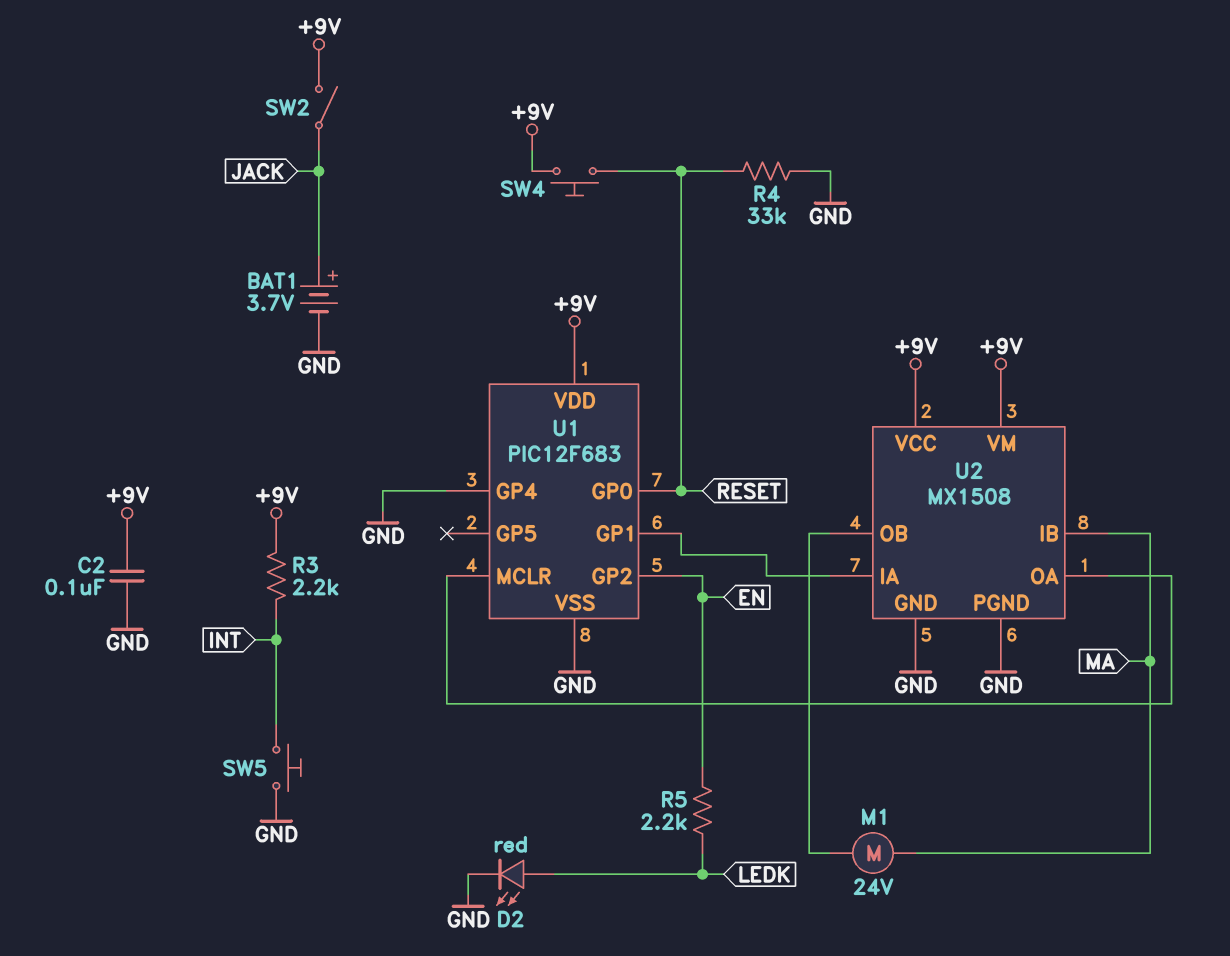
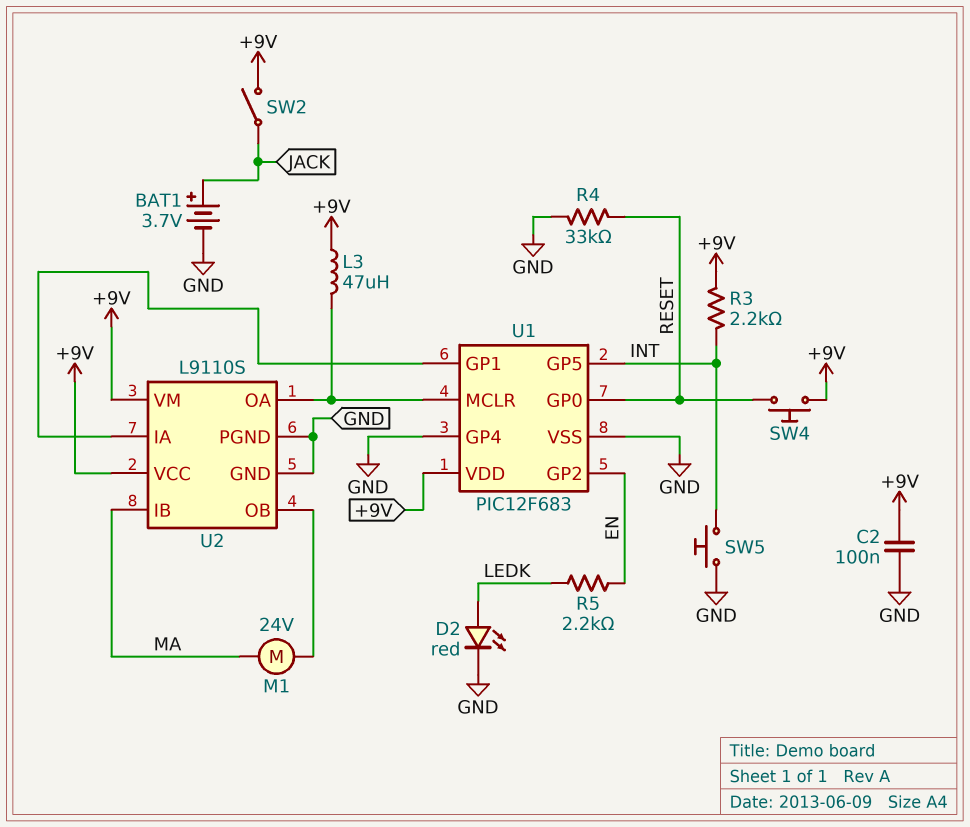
L3: none -> 47uH (+9V, U1/MCLR)
U1 pin GP5: none -> INT
U2: MX1508 -> L9110S

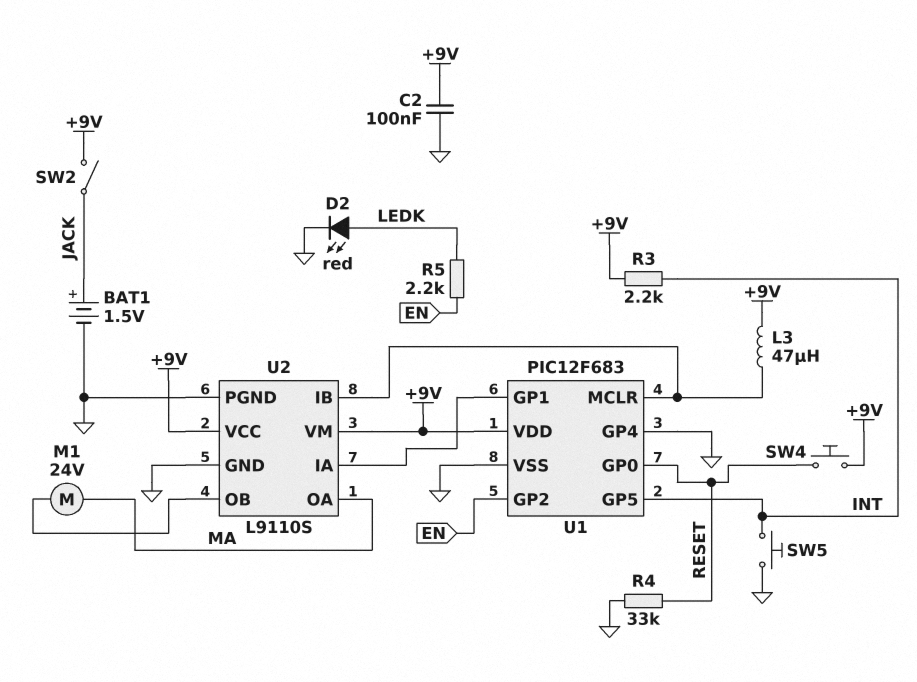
BAT1: 3.7V (plus JACK, minus GND) -> 1.5V (plus JACK, minus GND)
U2 pin IB: MA -> U1/MCLR
U2 pin OA: U1/MCLR -> MA

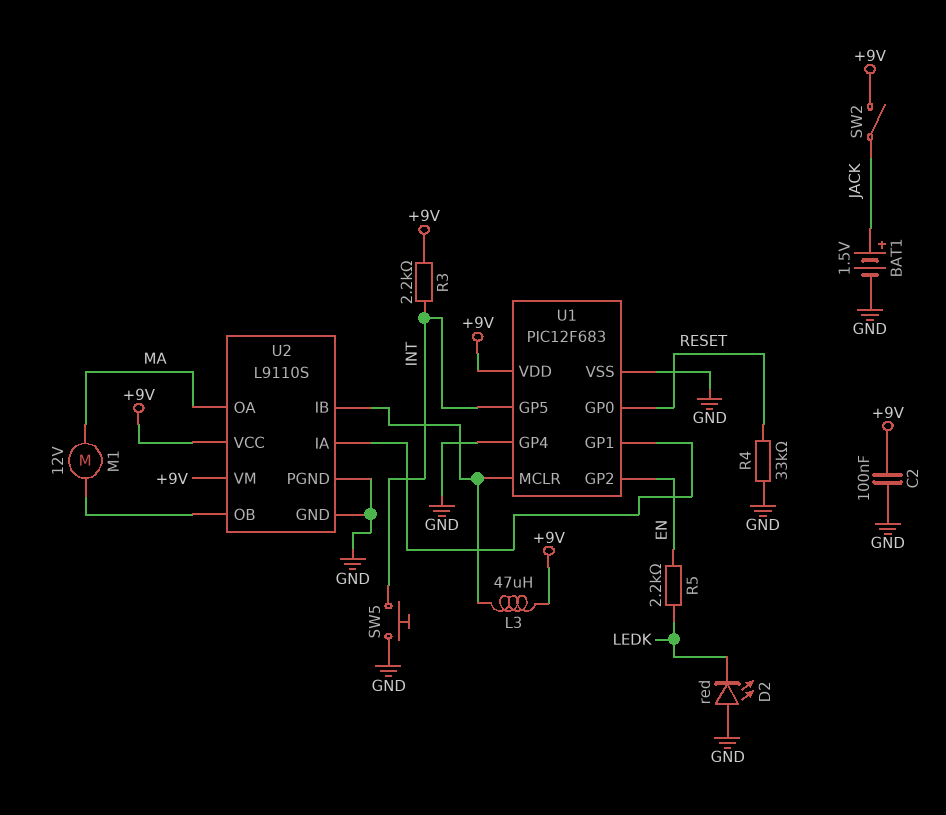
D2: LED red (A LEDK, K GND) -> LED red (A GND, K LEDK)
M1: motor 24V (MA, U2/OB) -> motor 12V (MA, U2/OB)
SW4: button (+9V, RESET) -> none

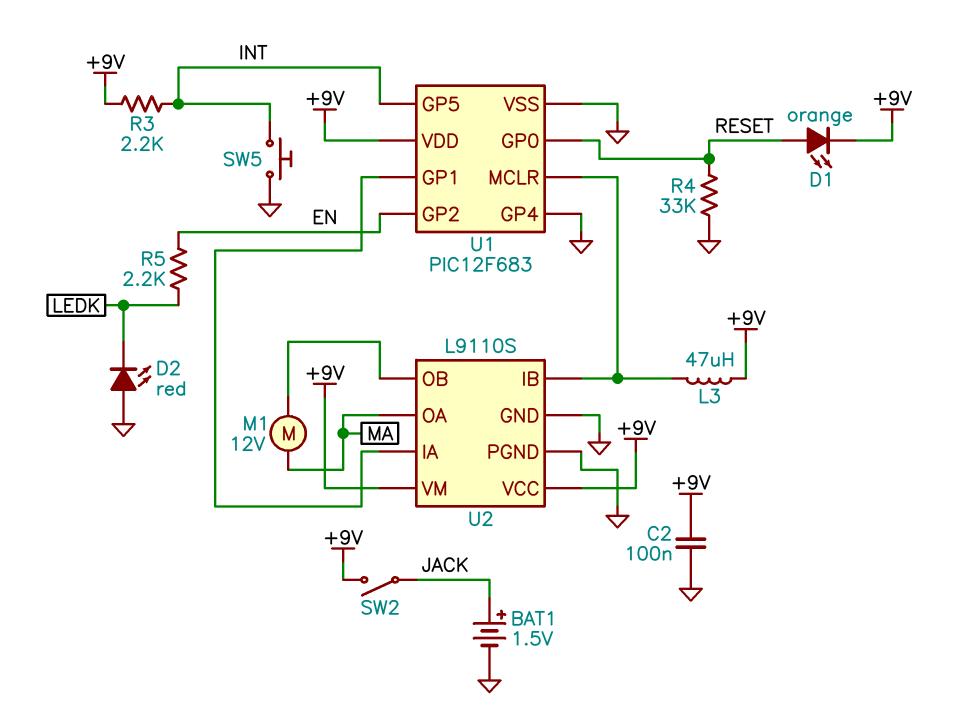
D1: none -> LED orange (A RESET, K +9V)

